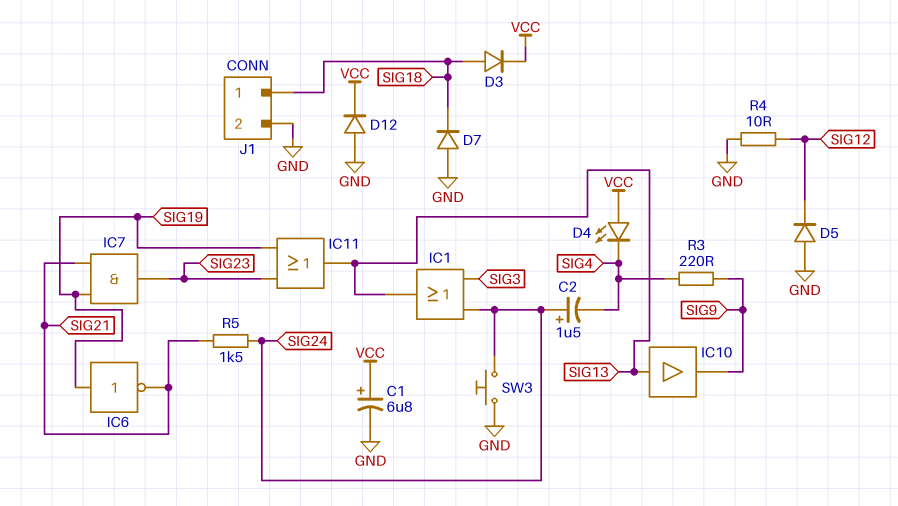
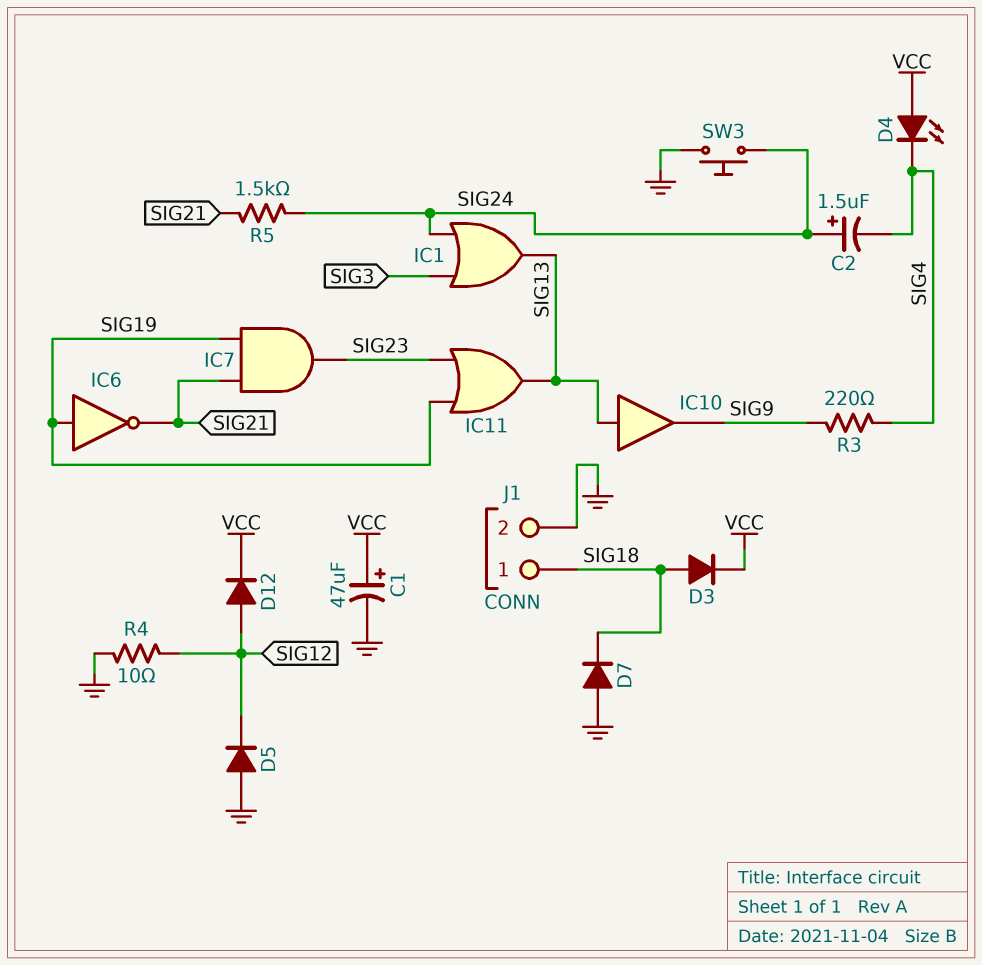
C1: 6.8uF (plus VCC, minus GND) -> 47uF (plus VCC, minus GND)
D12: diode (A GND, K VCC) -> diode (A SIG12, K VCC)

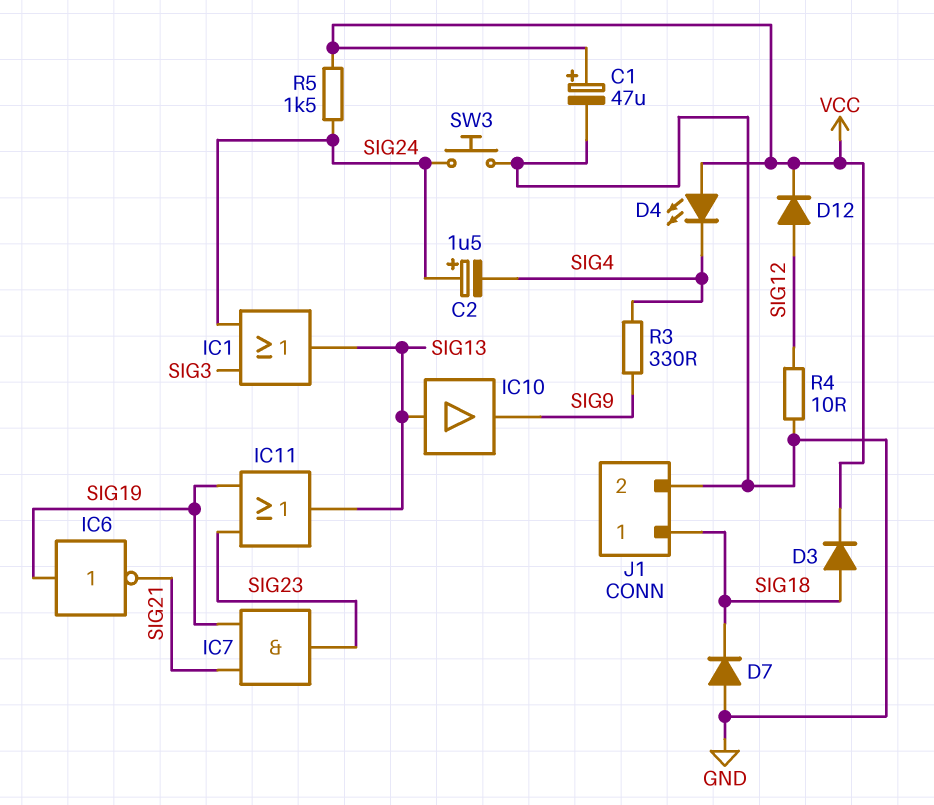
D5: diode (A GND, K SIG12) -> none
R3: 220 (SIG4, SIG9) -> 330 (SIG4, SIG9)
R5: 1.5k (SIG21, SIG24) -> 1.5k (SIG24, VCC)

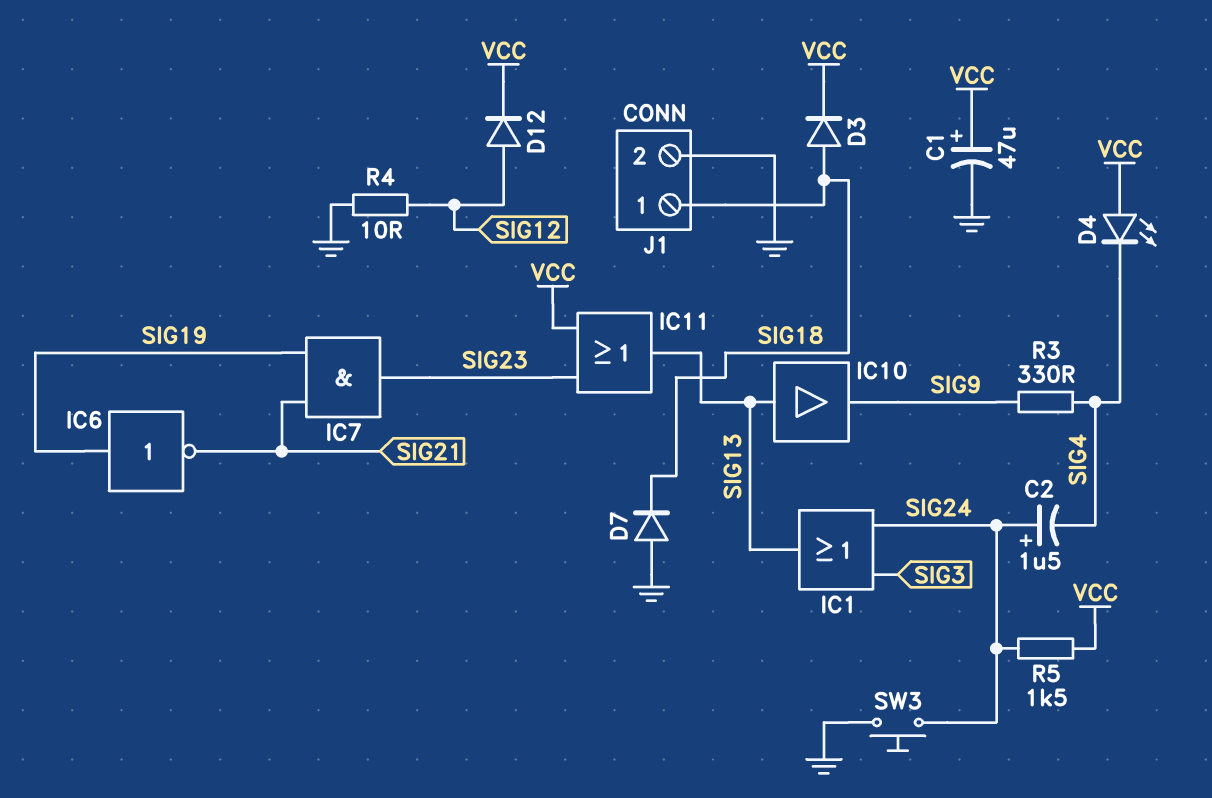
IC11: OR (in SIG19, in SIG23, out SIG13) -> OR (in SIG23, in VCC, out SIG13)

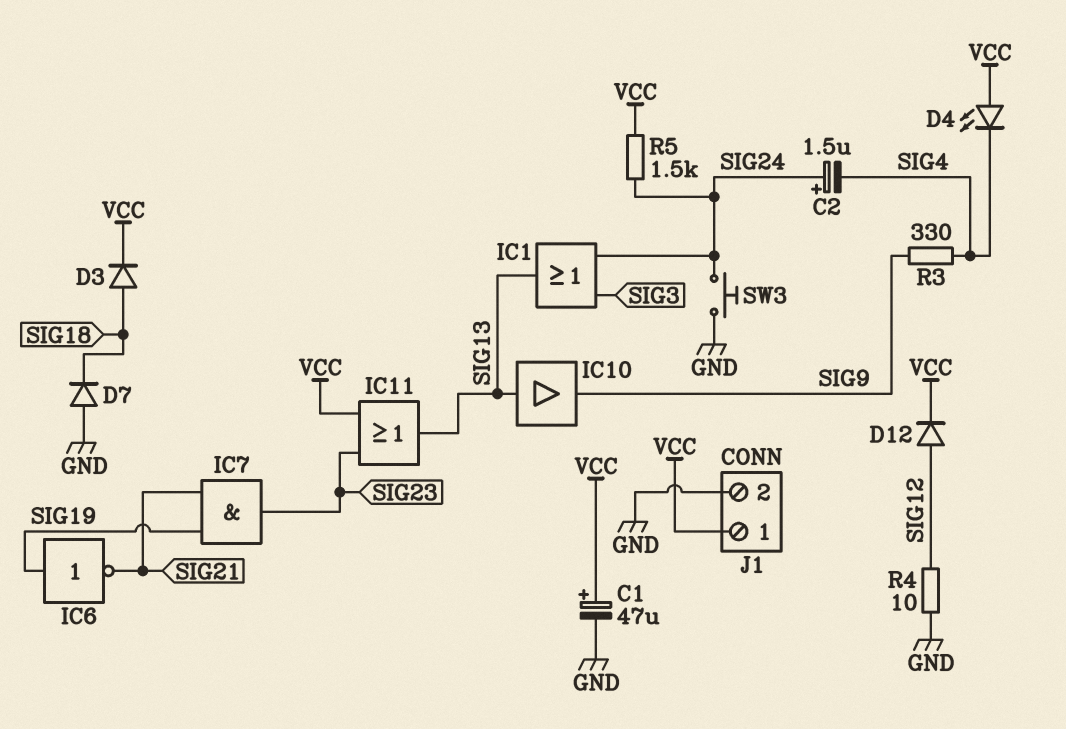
J1 pin 1: SIG18 -> VCC

